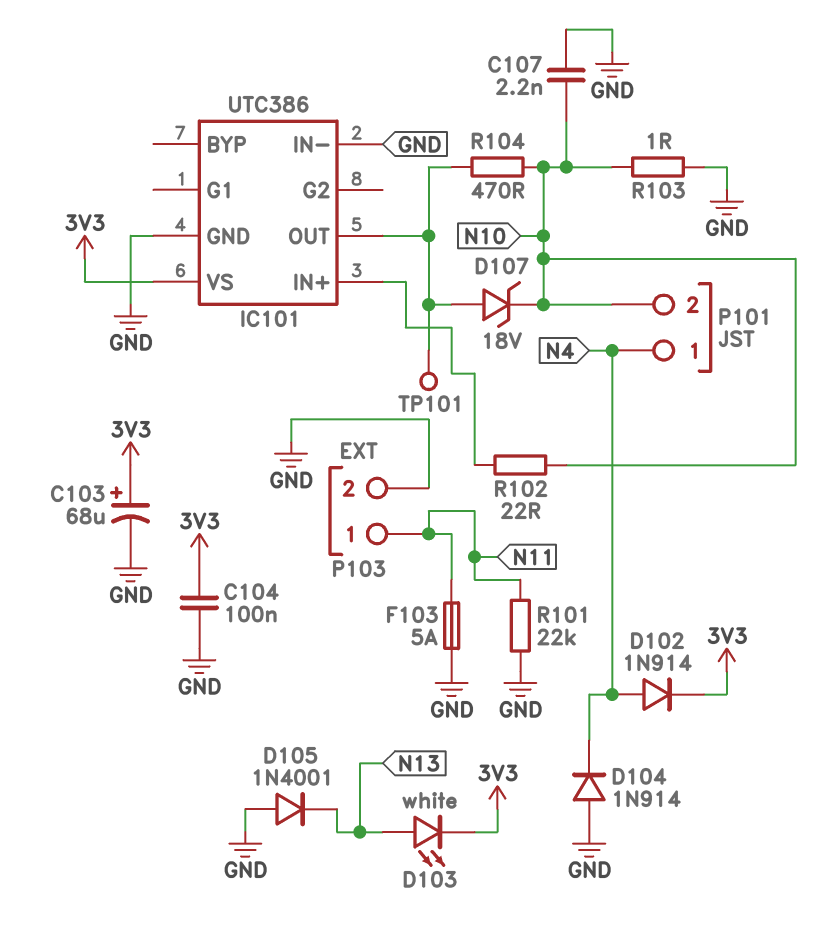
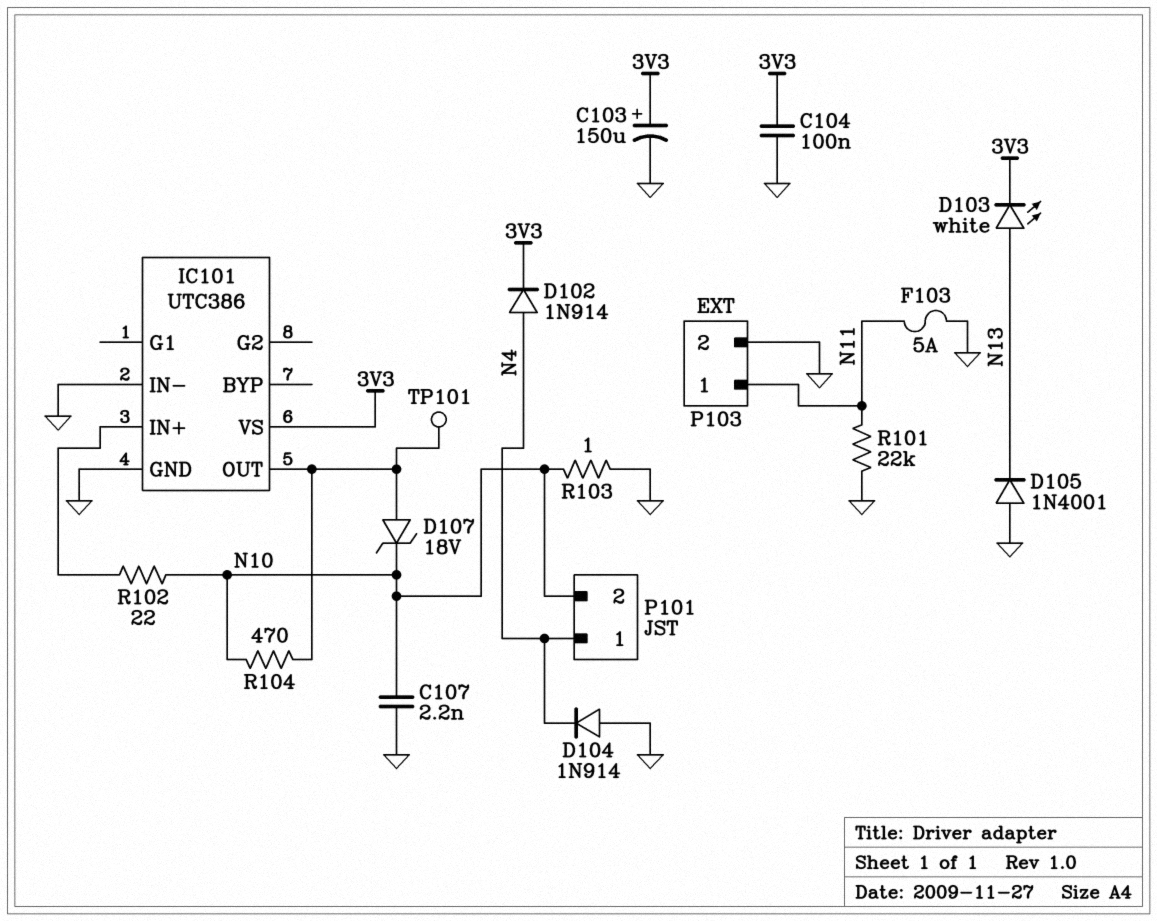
C103: 68uF (plus 3V3, minus GND) -> 150uF (plus 3V3, minus GND)

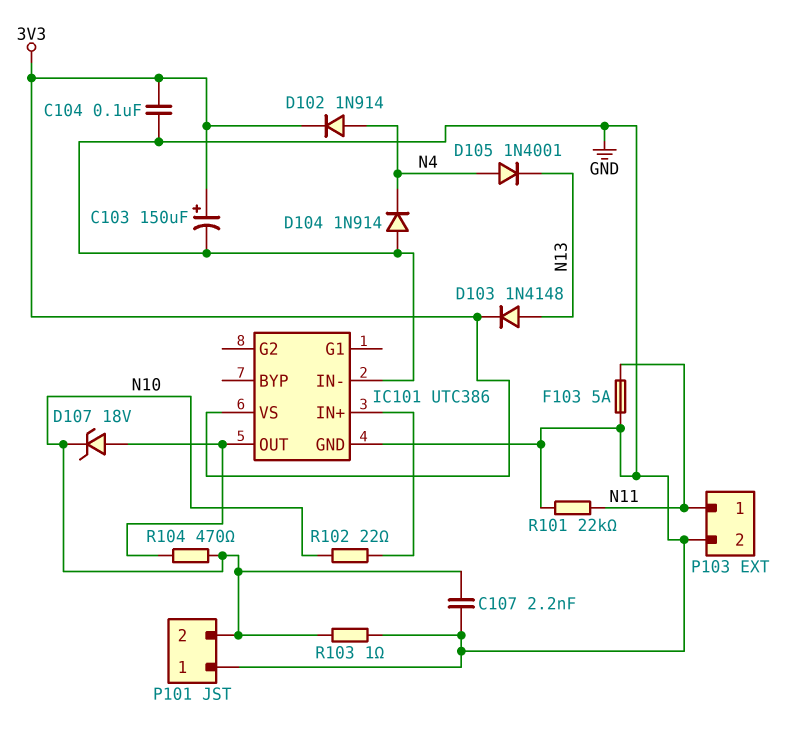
D103: LED white (A N13, K 3V3) -> diode 1N4148 (A N13, K 3V3)
D105: diode 1N4001 (A GND, K N13) -> diode 1N4001 (A N4, K N13)
P101 pin 1: N4 -> GND
TP101: test point (IC101/OUT) -> none

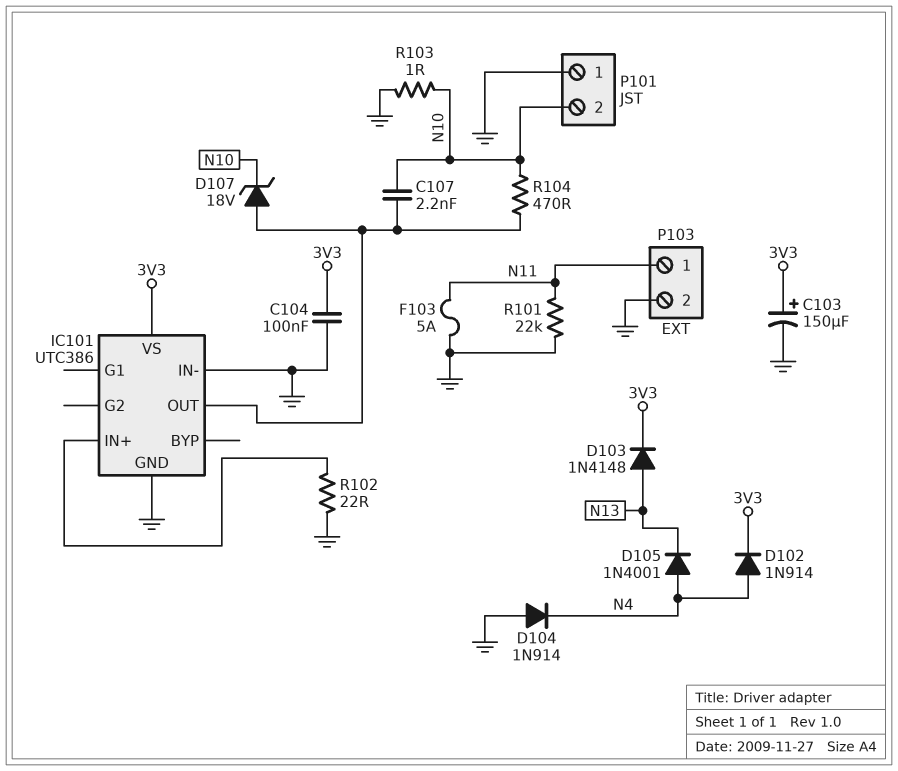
C107: 2.2nF (GND, N10) -> 2.2nF (IC101/OUT, N10)
R102: 22 (IC101/IN+, N10) -> 22 (GND, IC101/IN+)

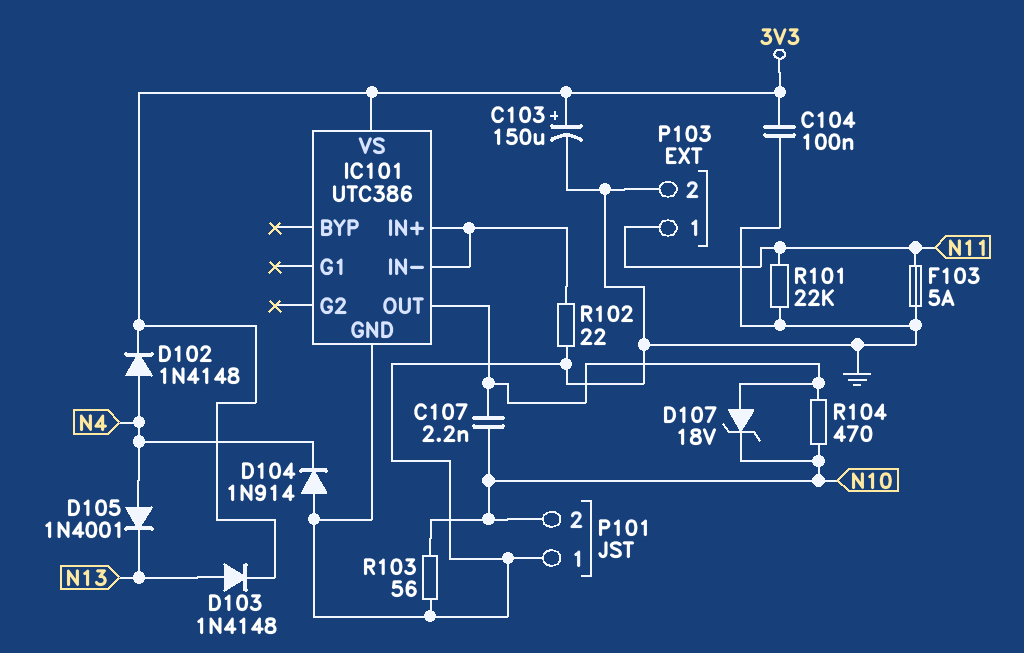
D102: diode 1N914 (A N4, K 3V3) -> diode 1N4148 (A N4, K 3V3)
IC101 pin IN-: GND -> IC101/IN+
R103: 1 (GND, N10) -> 56 (GND, N10)

